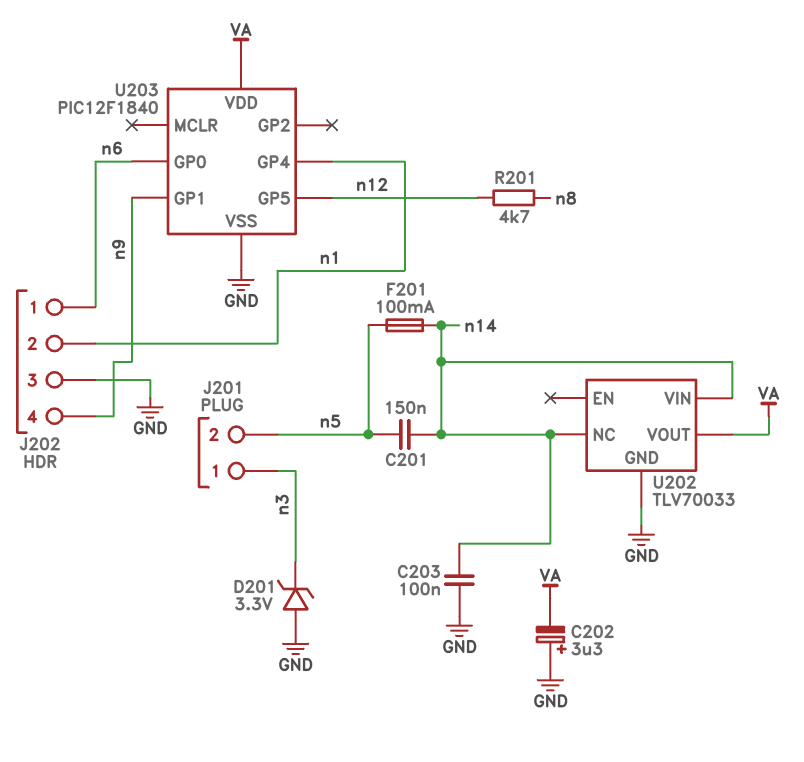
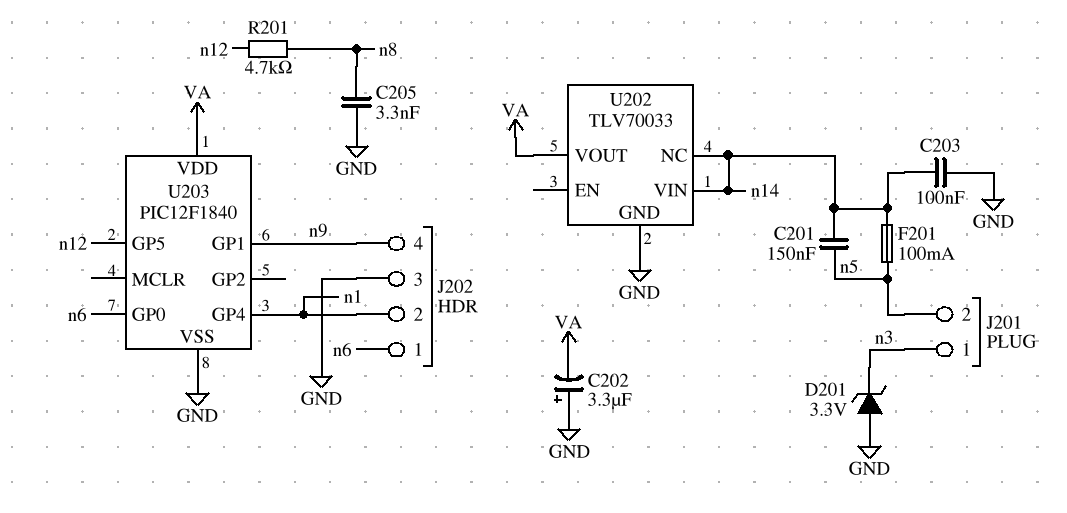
C205: none -> 3.3nF (GND, n8)

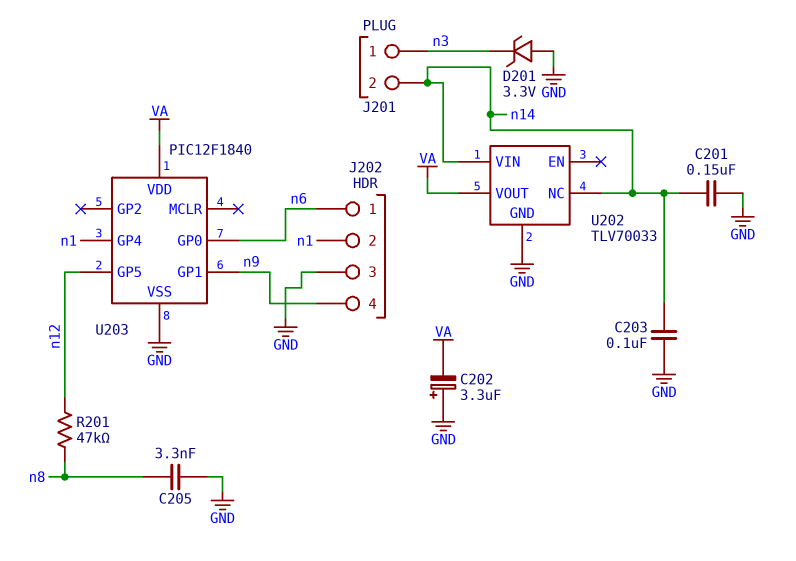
C201: 150nF (n5, n14) -> 150nF (GND, n14)
F201: 100mA (n5, n14) -> none
J201 pin 2: n5 -> n14
R201: 4.7k (n8, n12) -> 47k (n8, n12)

